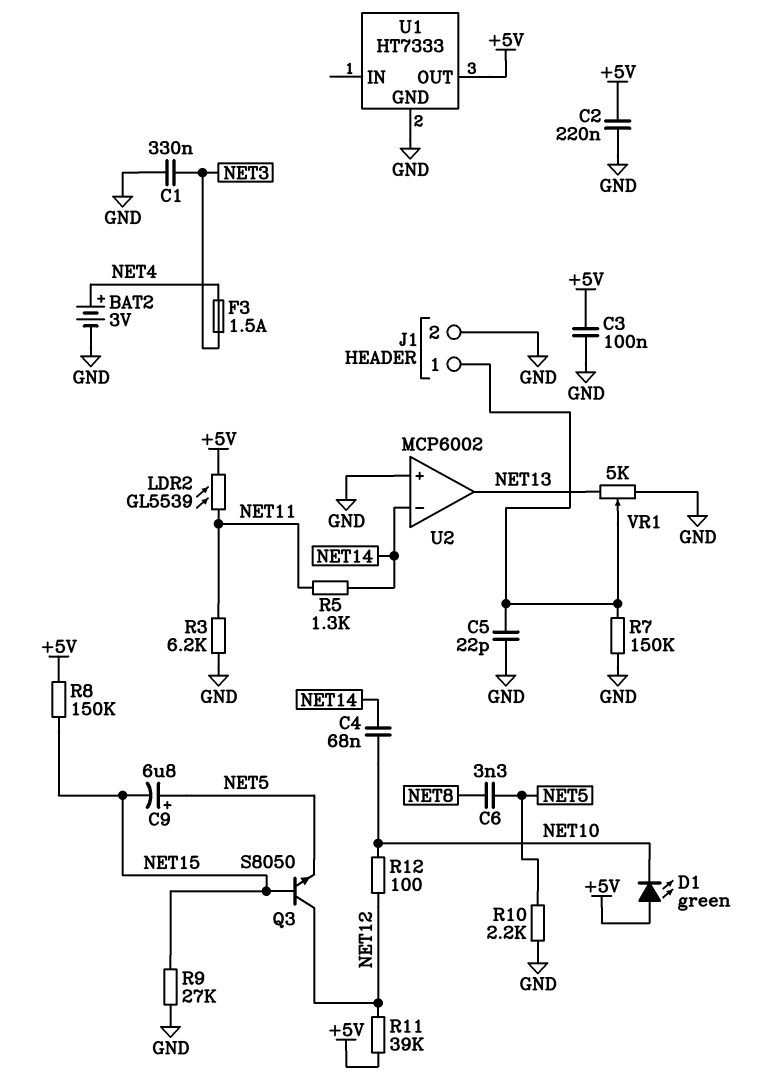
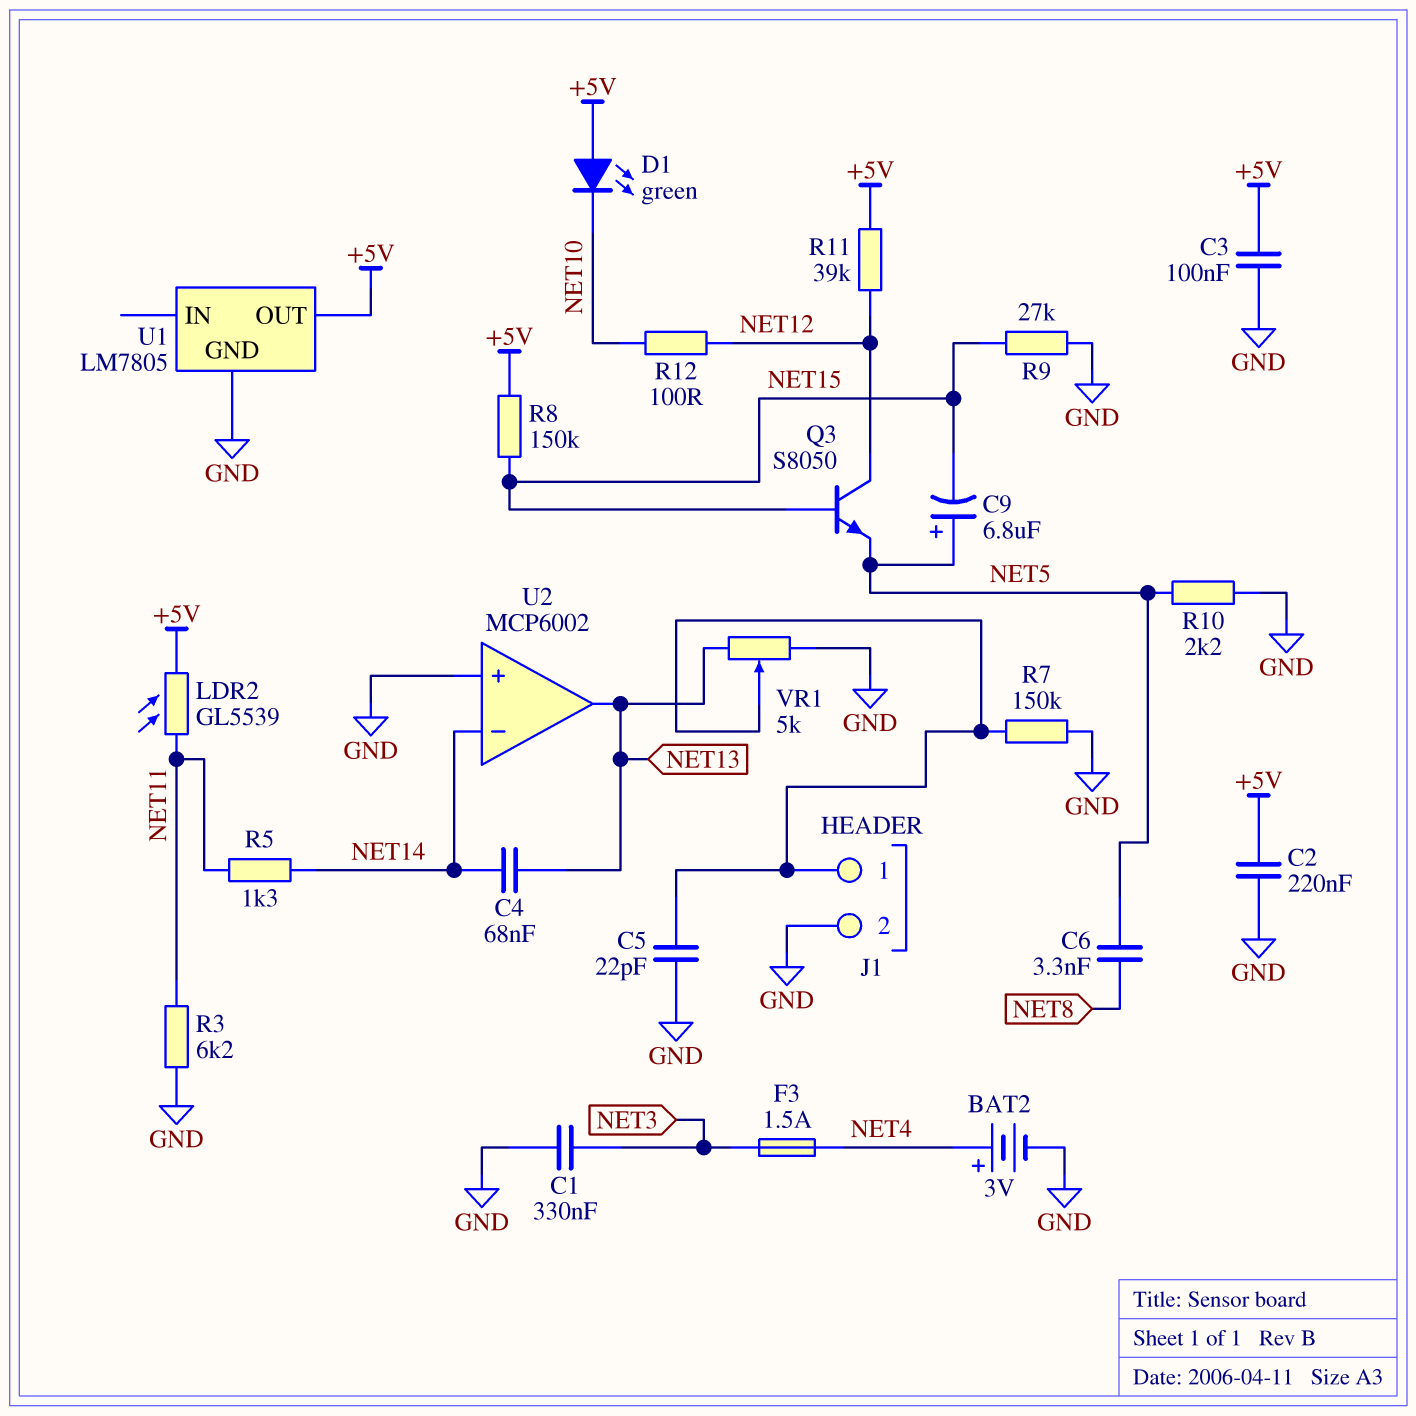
C4: 68nF (NET10, NET14) -> 68nF (NET13, NET14)
U1: HT7333 -> LM7805

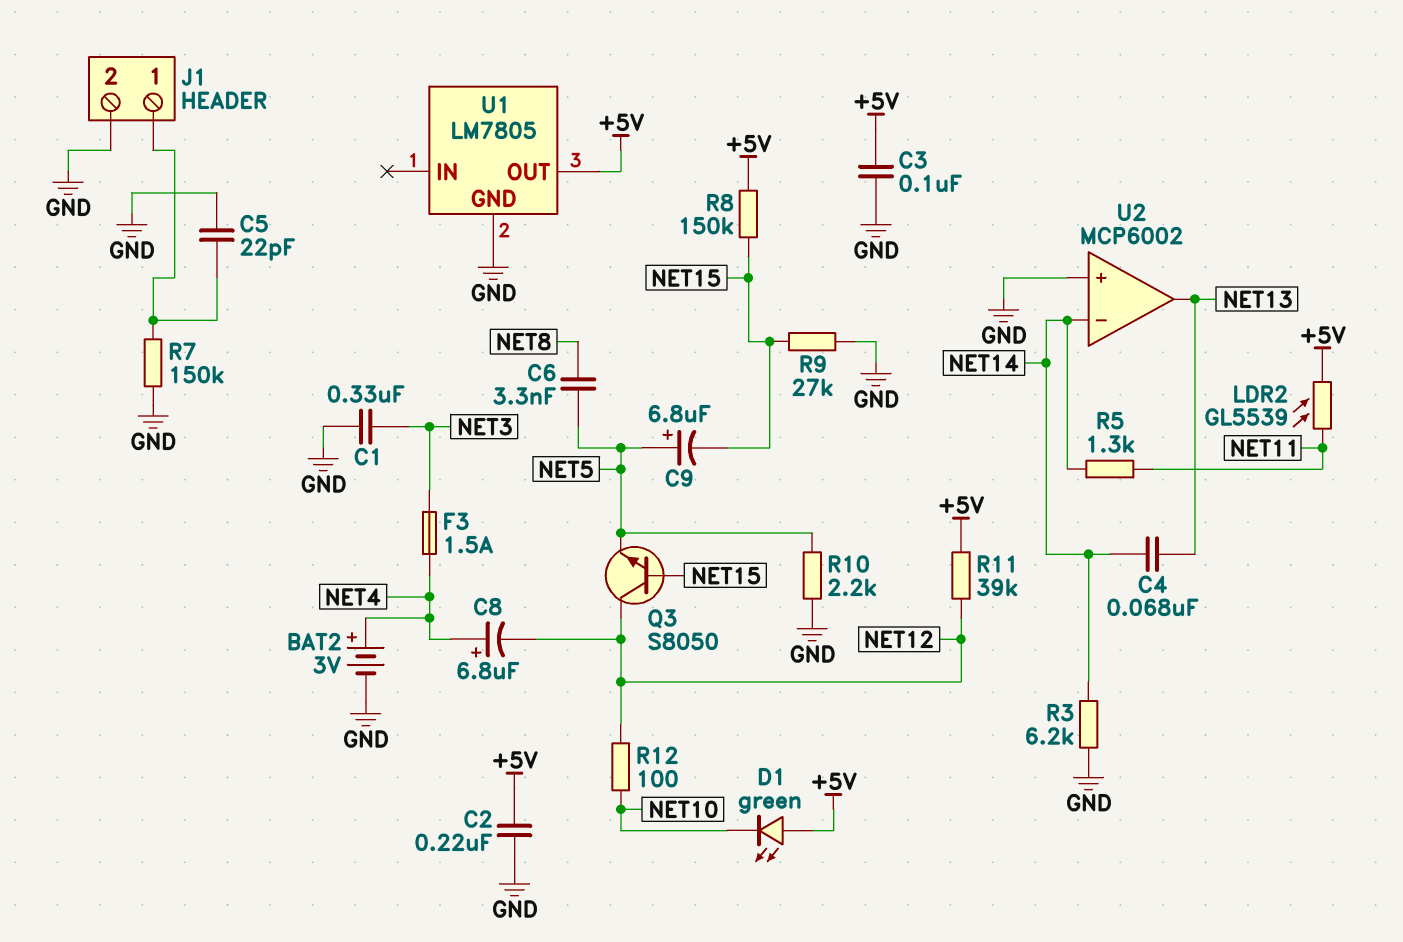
C8: none -> 6.8uF (plus NET4, minus NET12)
R3: 6.2k (GND, NET11) -> 6.2k (GND, NET14)
VR1: 5k (GND, NET13, wiper J1/1) -> none

